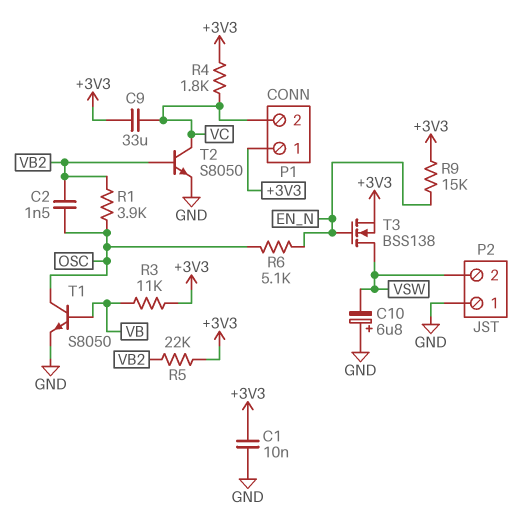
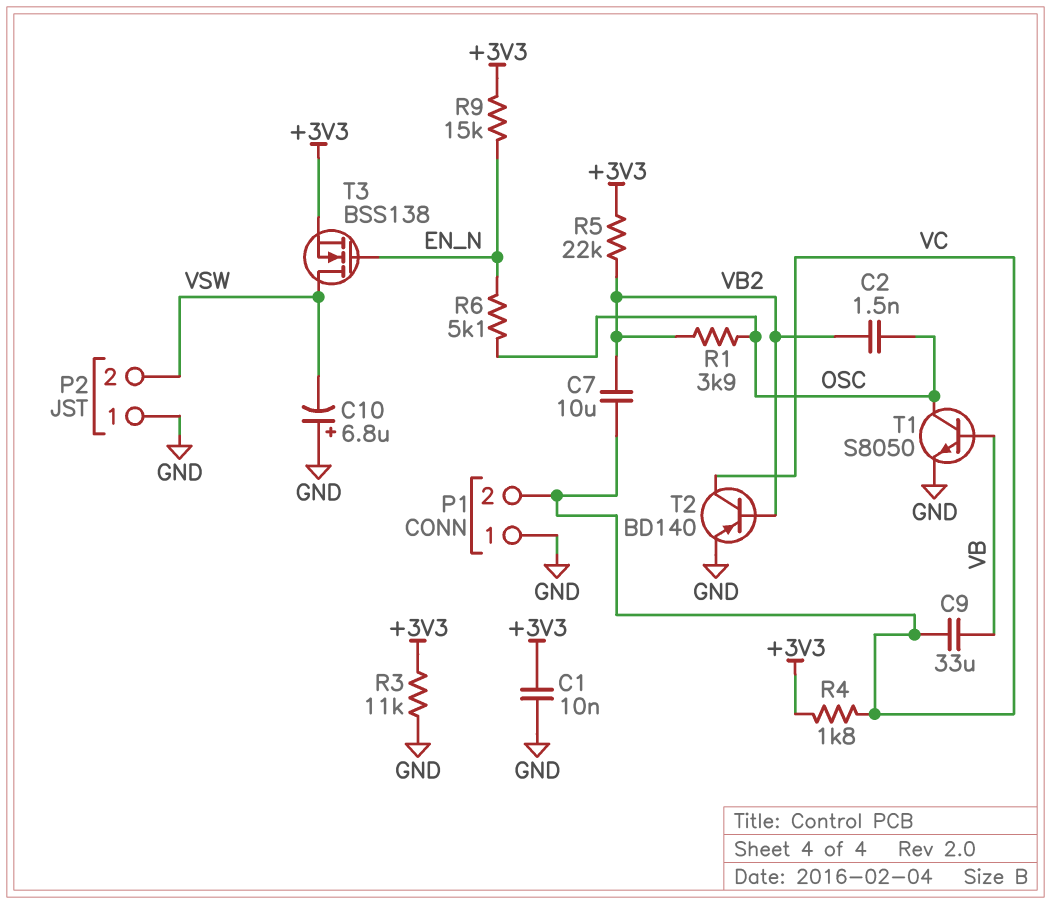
C7: none -> 10uF (VB2, VC)
C9: 33uF (+3V3, VC) -> 33uF (VB, VC)
P1 pin 1: +3V3 -> GND
R3: 11k (+3V3, VB) -> 11k (+3V3, GND)
T2: NPN S8050 (B VB2, C VC, E GND) -> PNP BD140 (B VB2, C VC, E GND)

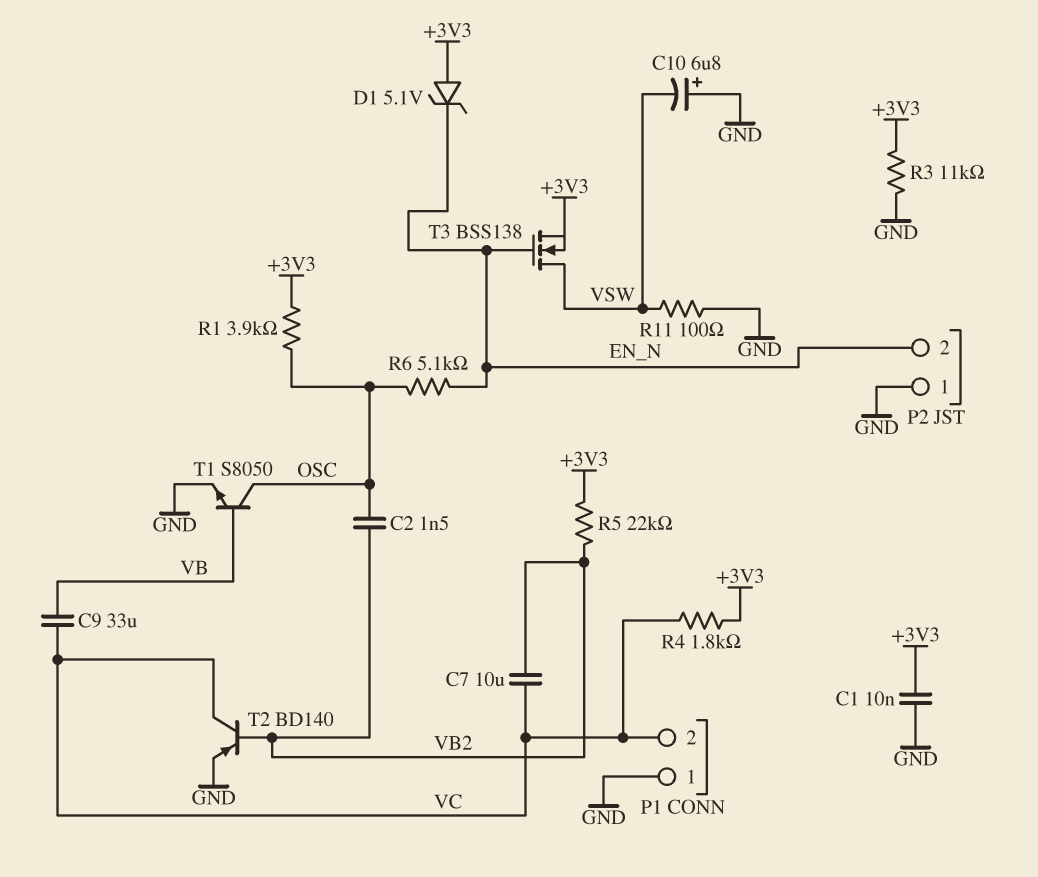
D1: none -> zener 5.1V (A +3V3, K EN_N)
P2 pin 2: VSW -> EN_N
R1: 3.9k (OSC, VB2) -> 3.9k (+3V3, OSC)
R9: 15k (+3V3, EN_N) -> none
R11: none -> 100 (GND, VSW)

